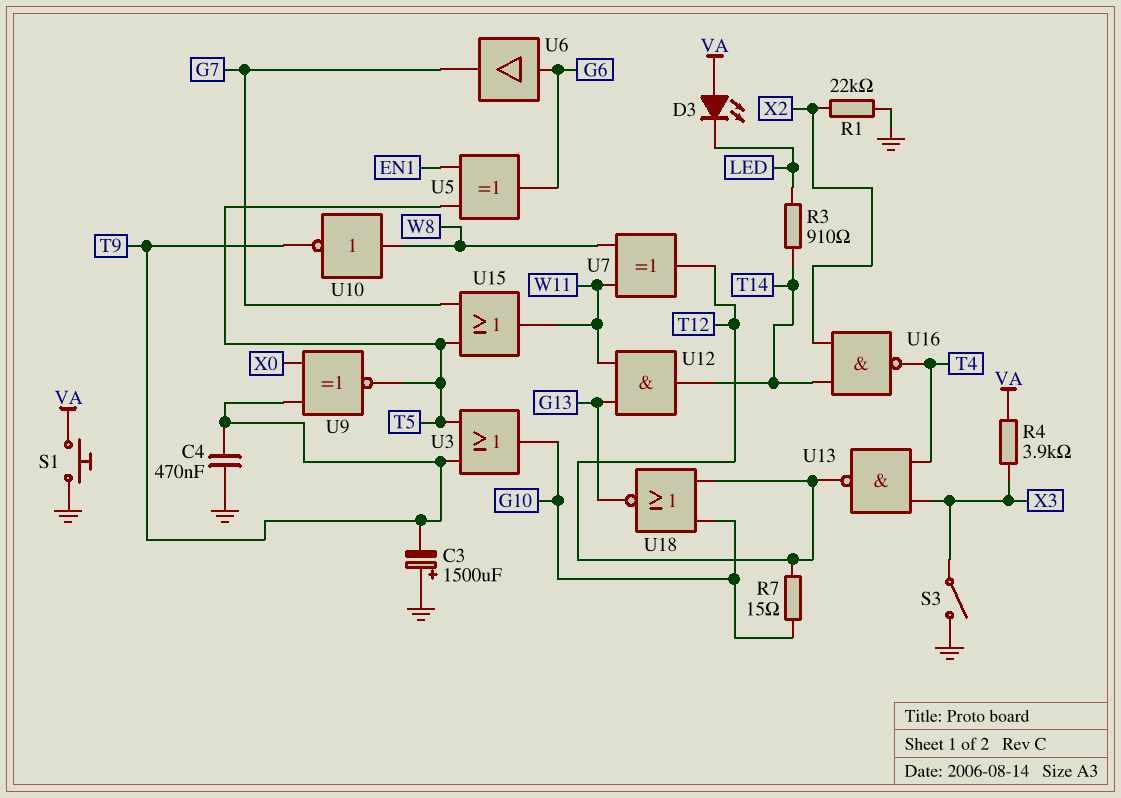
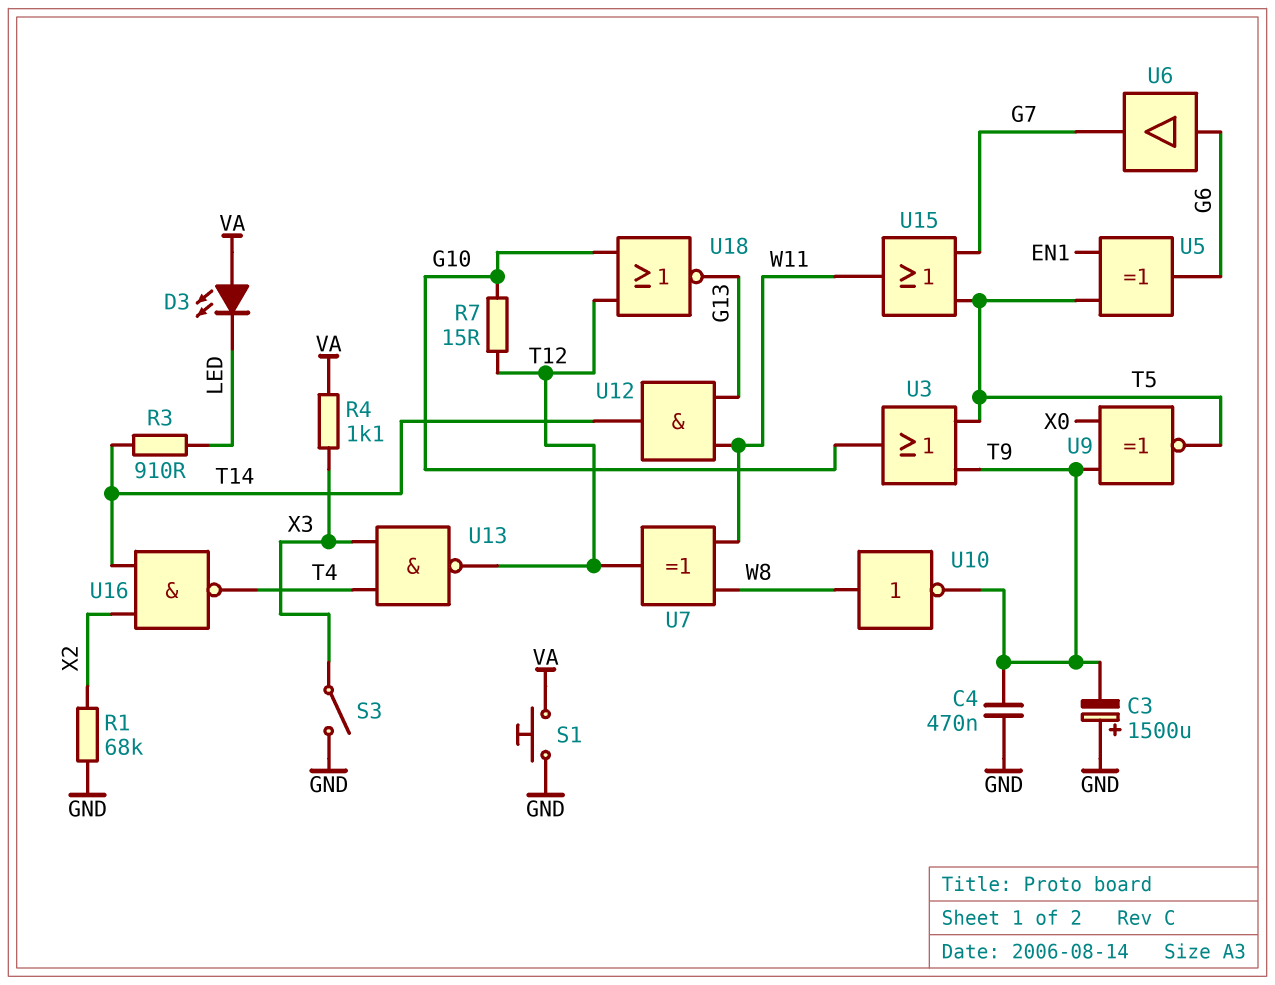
R1: 22k (GND, X2) -> 68k (GND, X2)
R4: 3.9k (VA, X3) -> 1.1k (VA, X3)

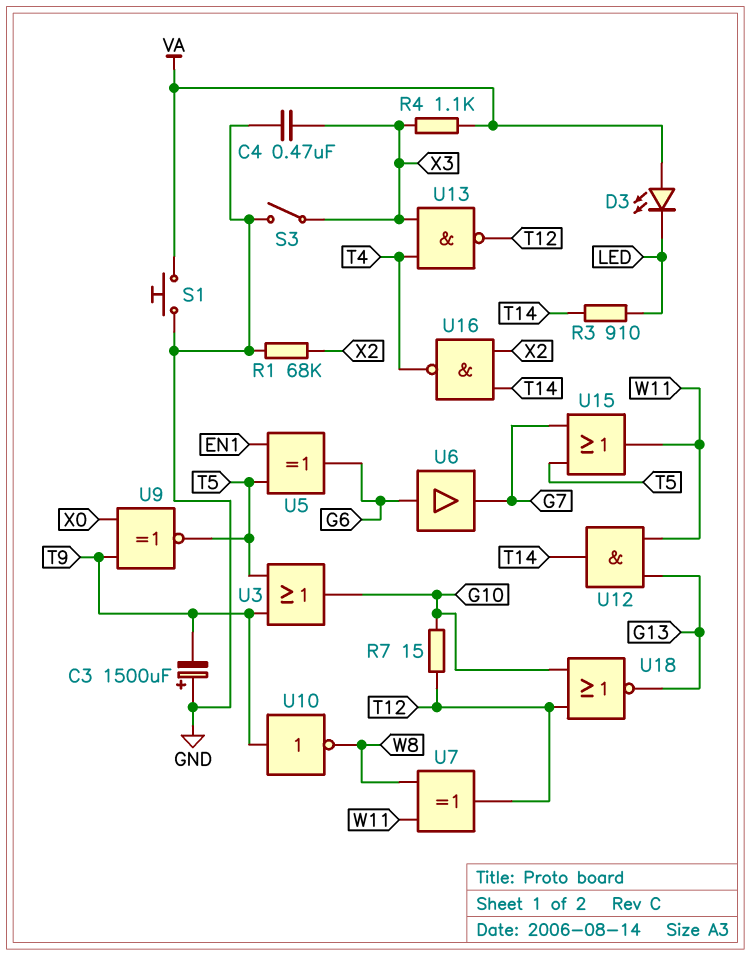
C4: 470nF (GND, T9) -> 470nF (GND, X3)
U10: NOT (in W8, out T9) -> NOT (in T9, out W8)

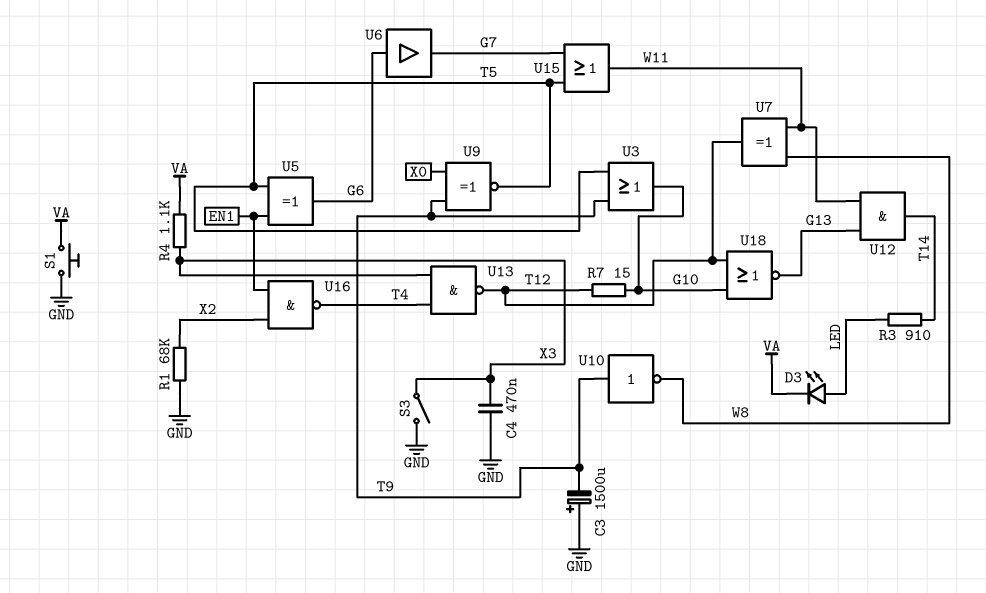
D3: LED (A VA, K LED) -> LED (A LED, K VA)
U16: NAND (in T14, in X2, out T4) -> NAND (in EN1, in X2, out T4)

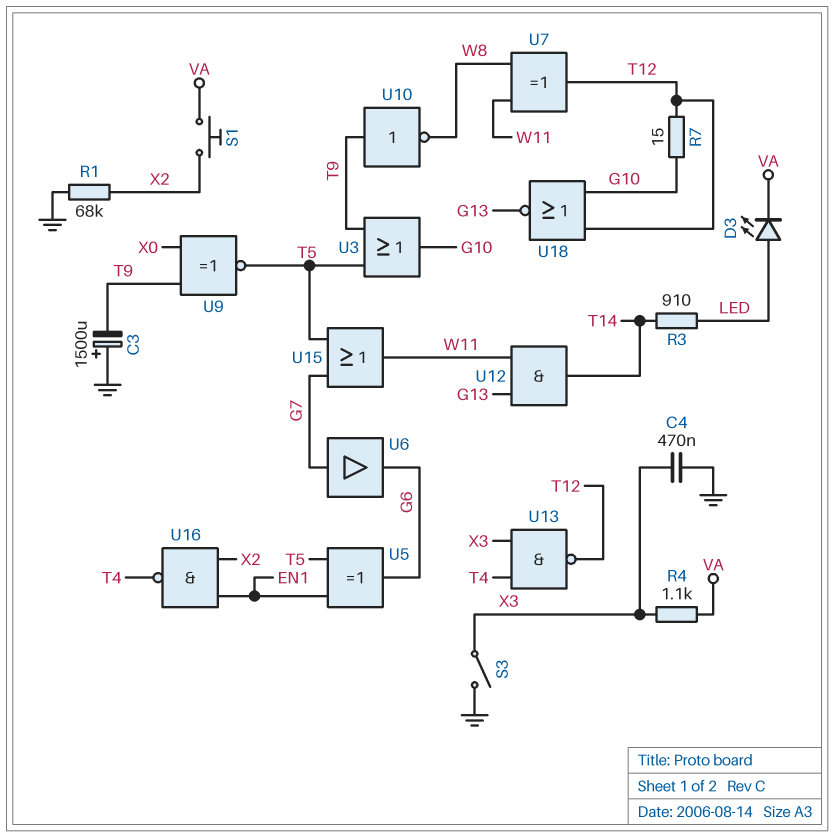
S1: button (GND, VA) -> button (VA, X2)
U6: buffer (in G6, out G7) -> buffer (in G7, out G6)

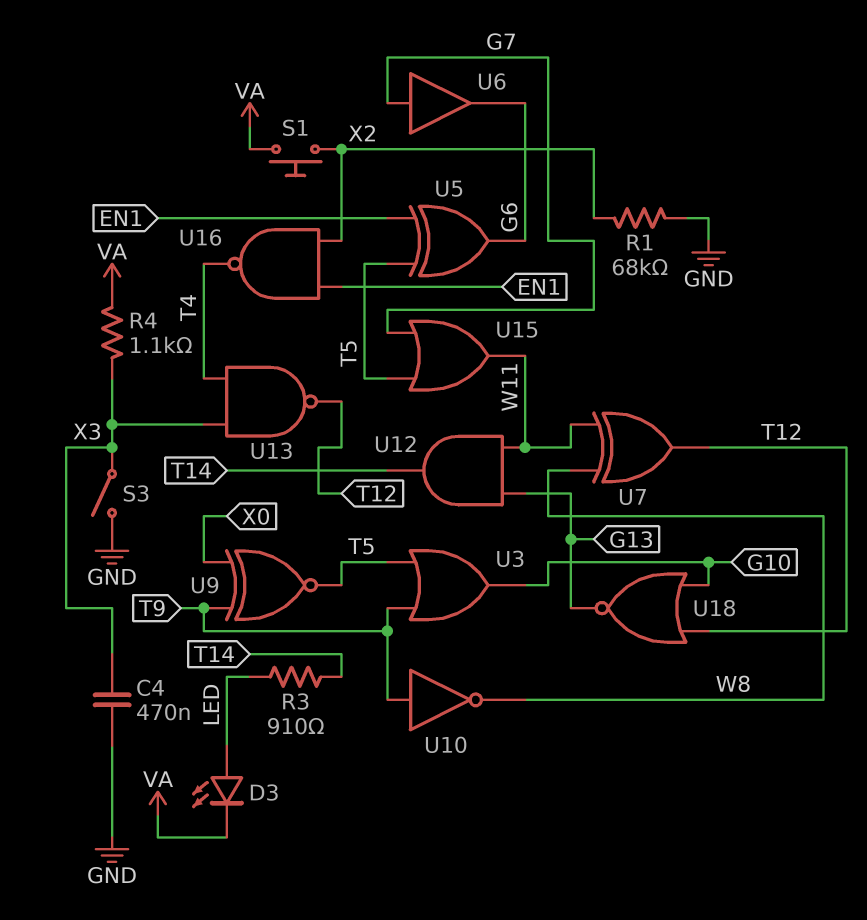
C3: 1500uF (plus GND, minus T9) -> none
R7: 15 (G10, T12) -> none

